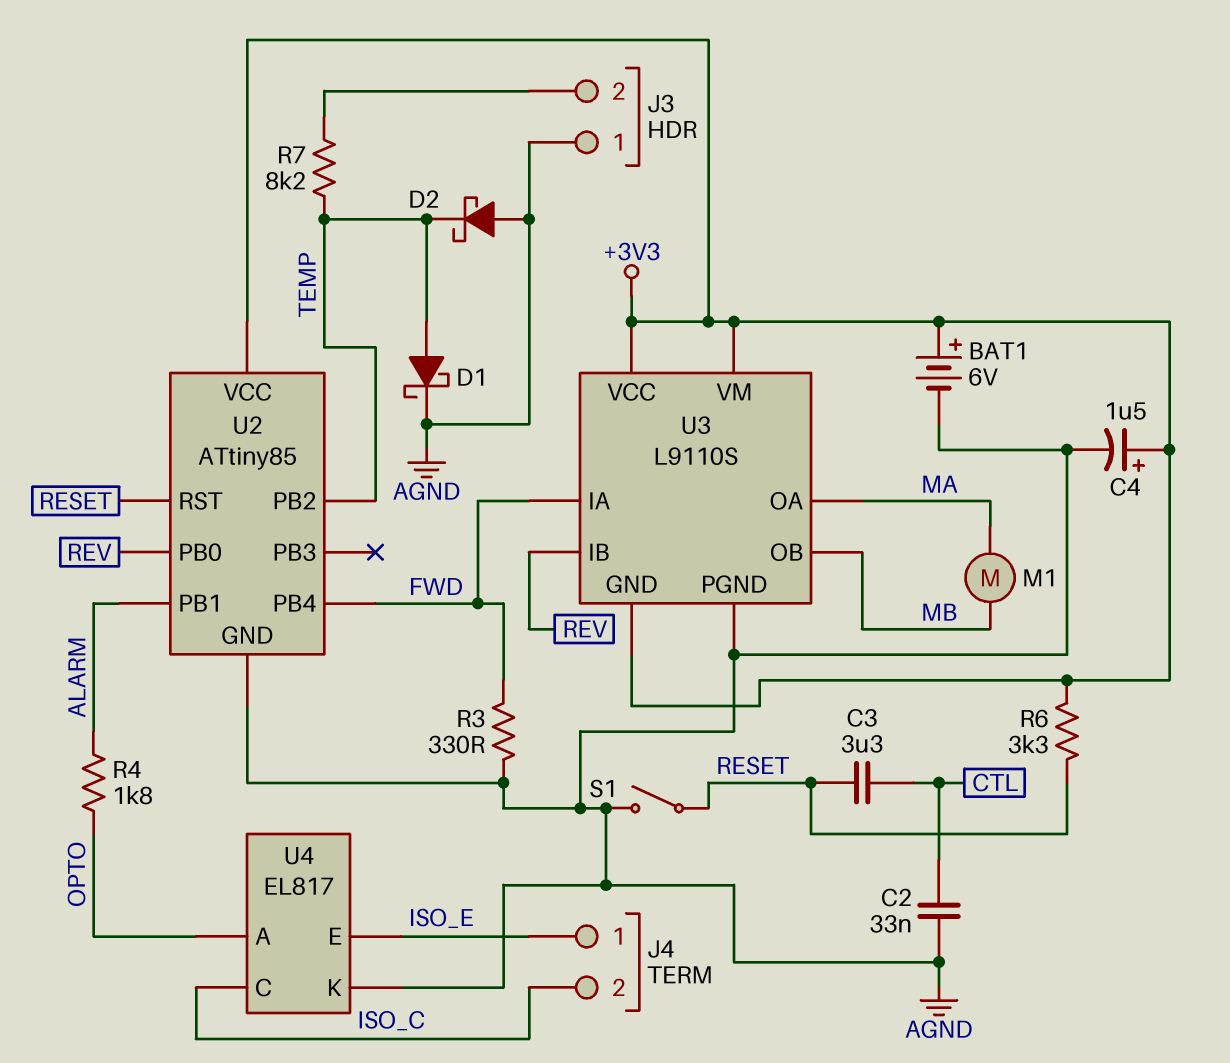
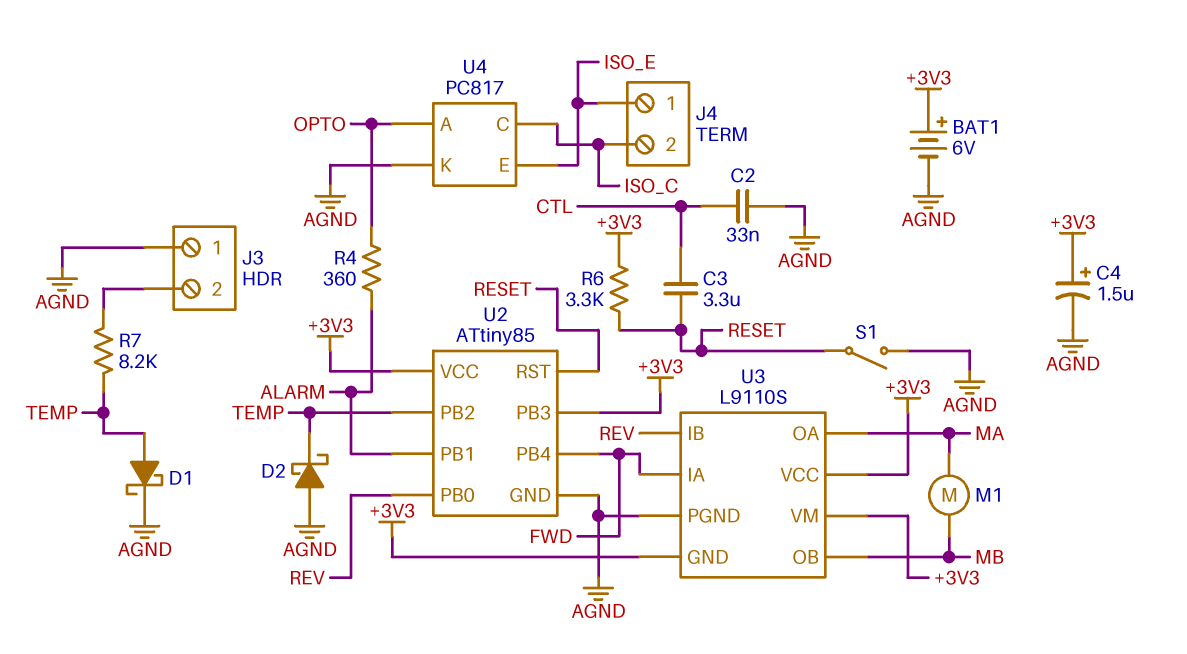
R3: 330 (AGND, FWD) -> none
R4: 1.8k (ALARM, OPTO) -> 360 (ALARM, OPTO)
U2 pin PB3: none -> +3V3
U4: EL817 -> PC817

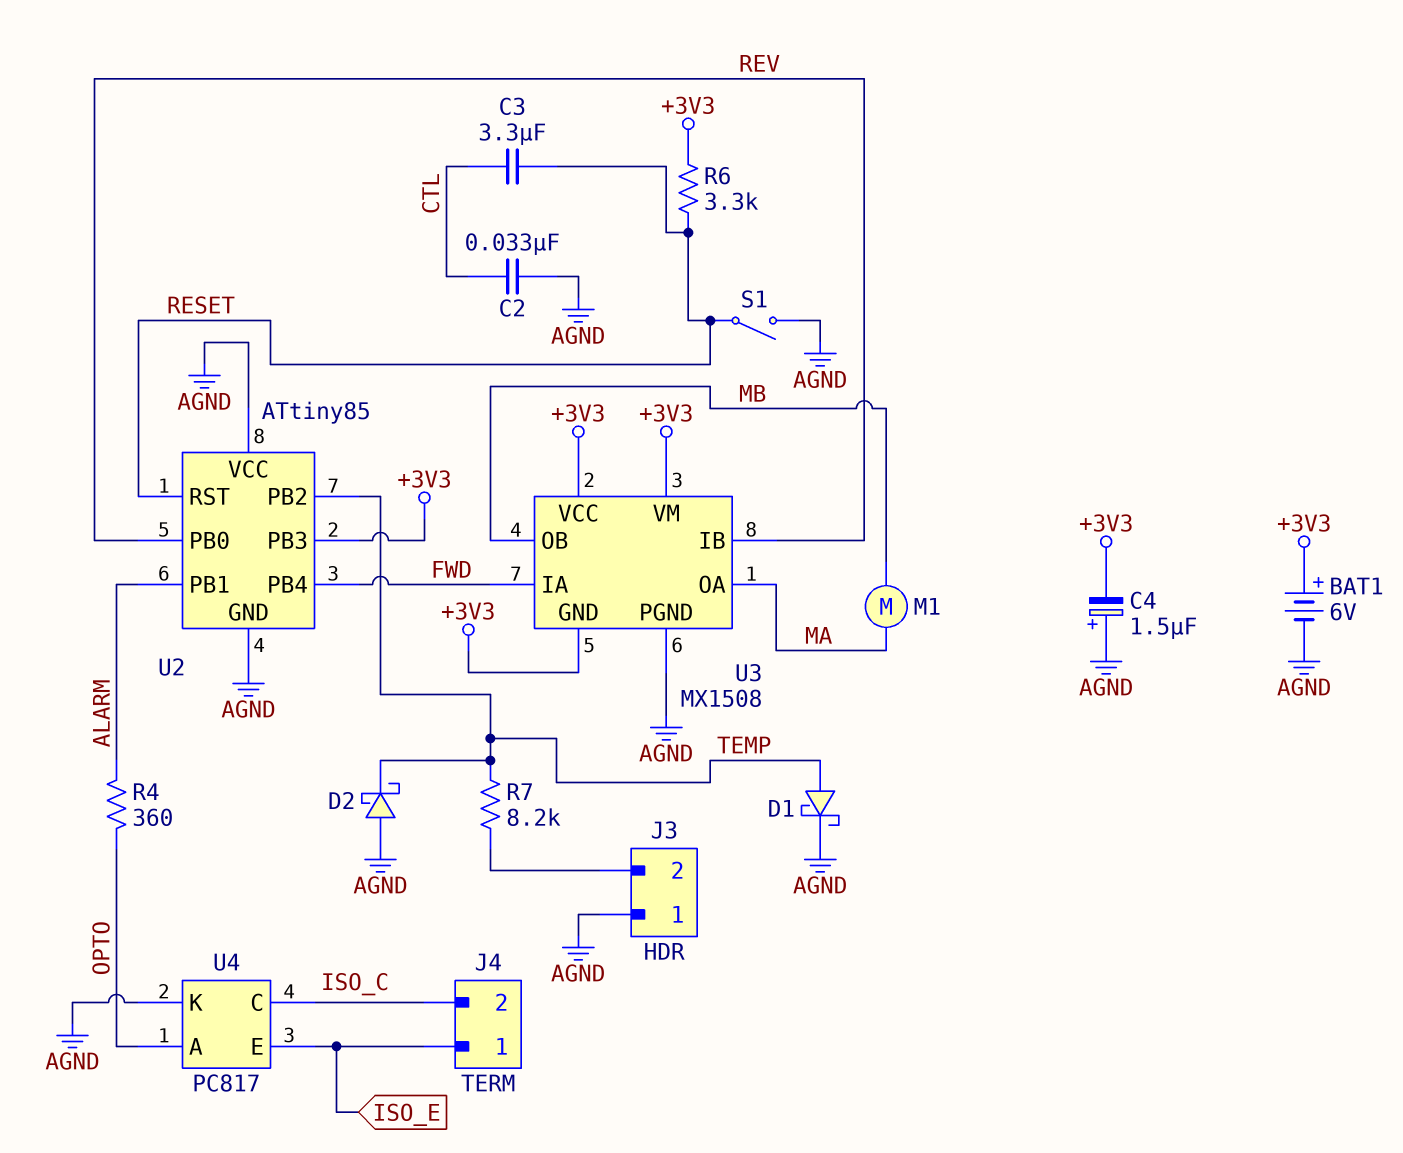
C4: 1.5uF (plus +3V3, minus AGND) -> 1.5uF (plus AGND, minus +3V3)
U2 pin VCC: +3V3 -> AGND
U3: L9110S -> MX1508

